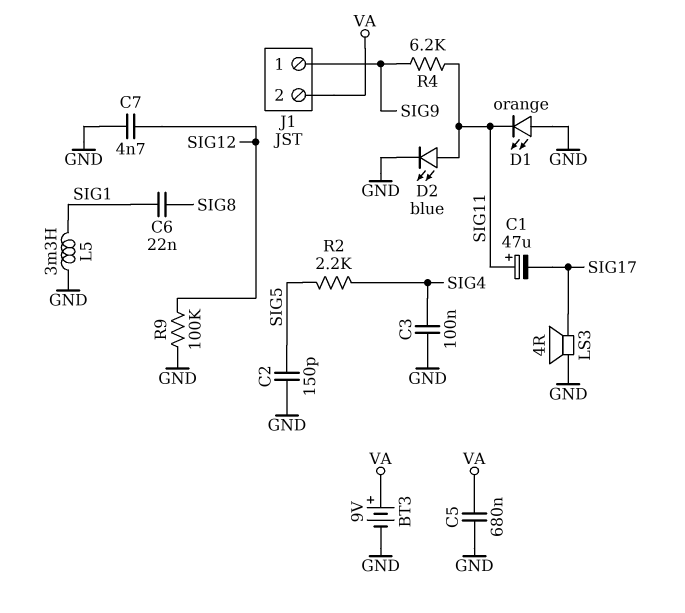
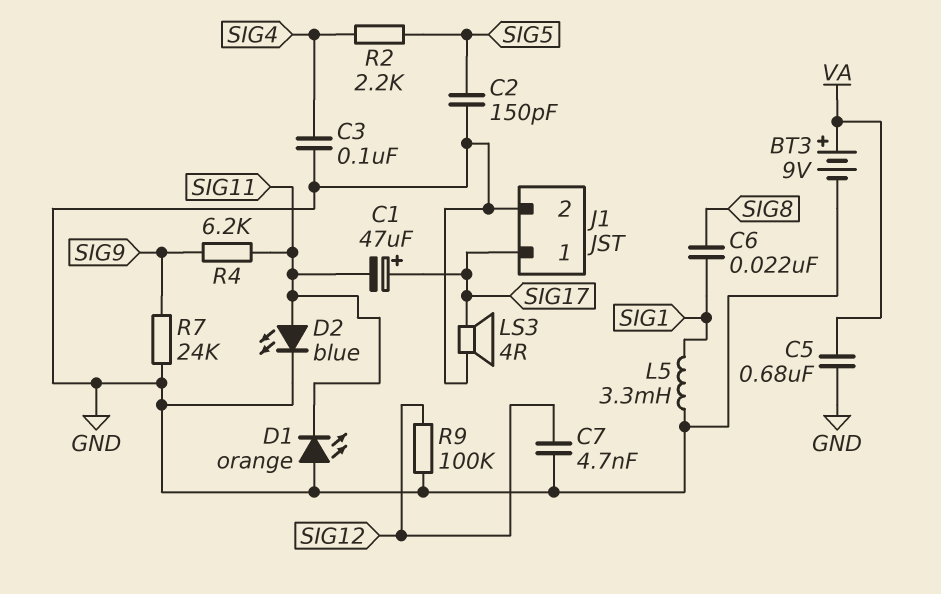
C1: 47uF (plus SIG11, minus SIG17) -> 47uF (plus SIG17, minus SIG11)
J1 pin 1: SIG9 -> SIG17
J1 pin 2: VA -> GND
R7: none -> 24k (GND, SIG9)

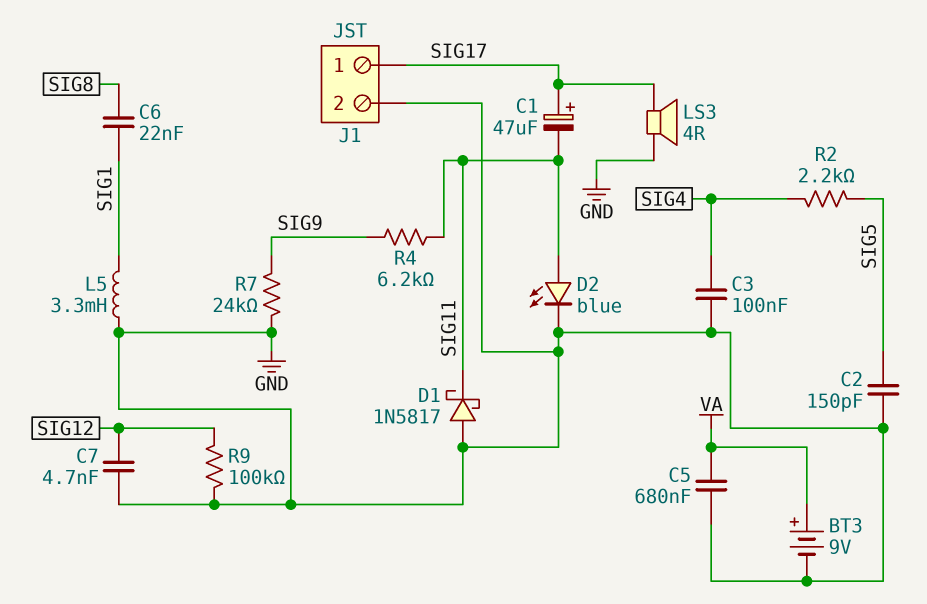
D1: LED orange (A GND, K SIG11) -> schottky 1N5817 (A GND, K SIG11)

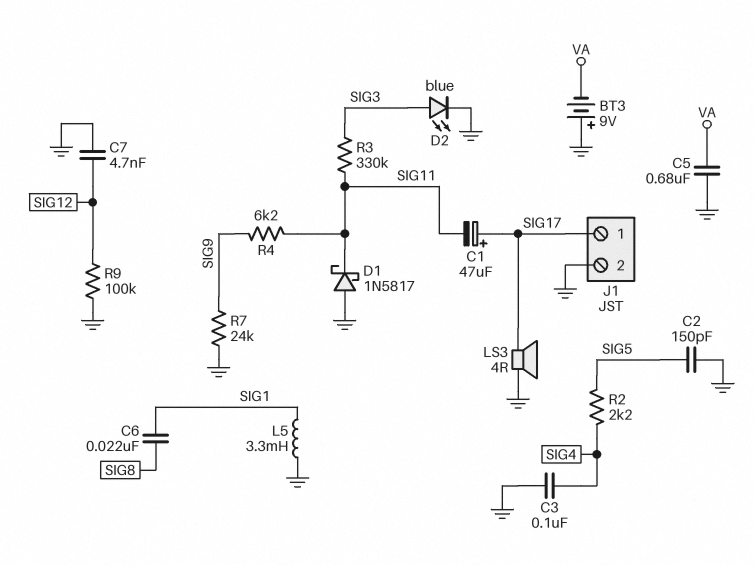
BT3: 9V (plus VA, minus GND) -> 9V (plus GND, minus VA)
D2: LED blue (A SIG11, K GND) -> LED blue (A SIG3, K GND)
R3: none -> 330k (SIG3, SIG11)

